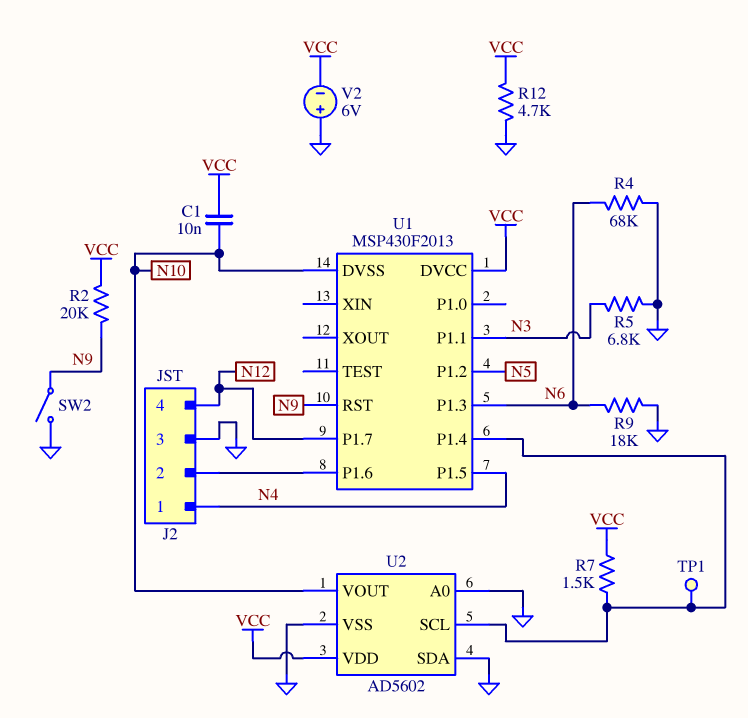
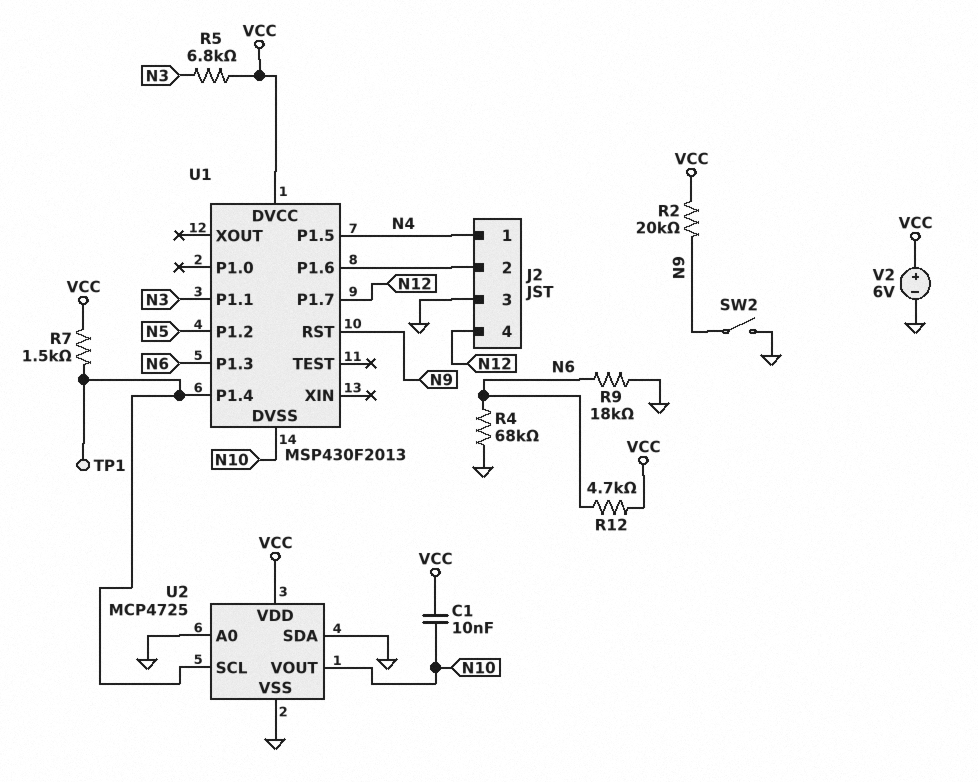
R5: 6.8k (GND, N3) -> 6.8k (N3, VCC)
R12: 4.7k (GND, VCC) -> 4.7k (N6, VCC)
U2: AD5602 -> MCP4725
V2: 6V (plus GND, minus VCC) -> 6V (plus VCC, minus GND)

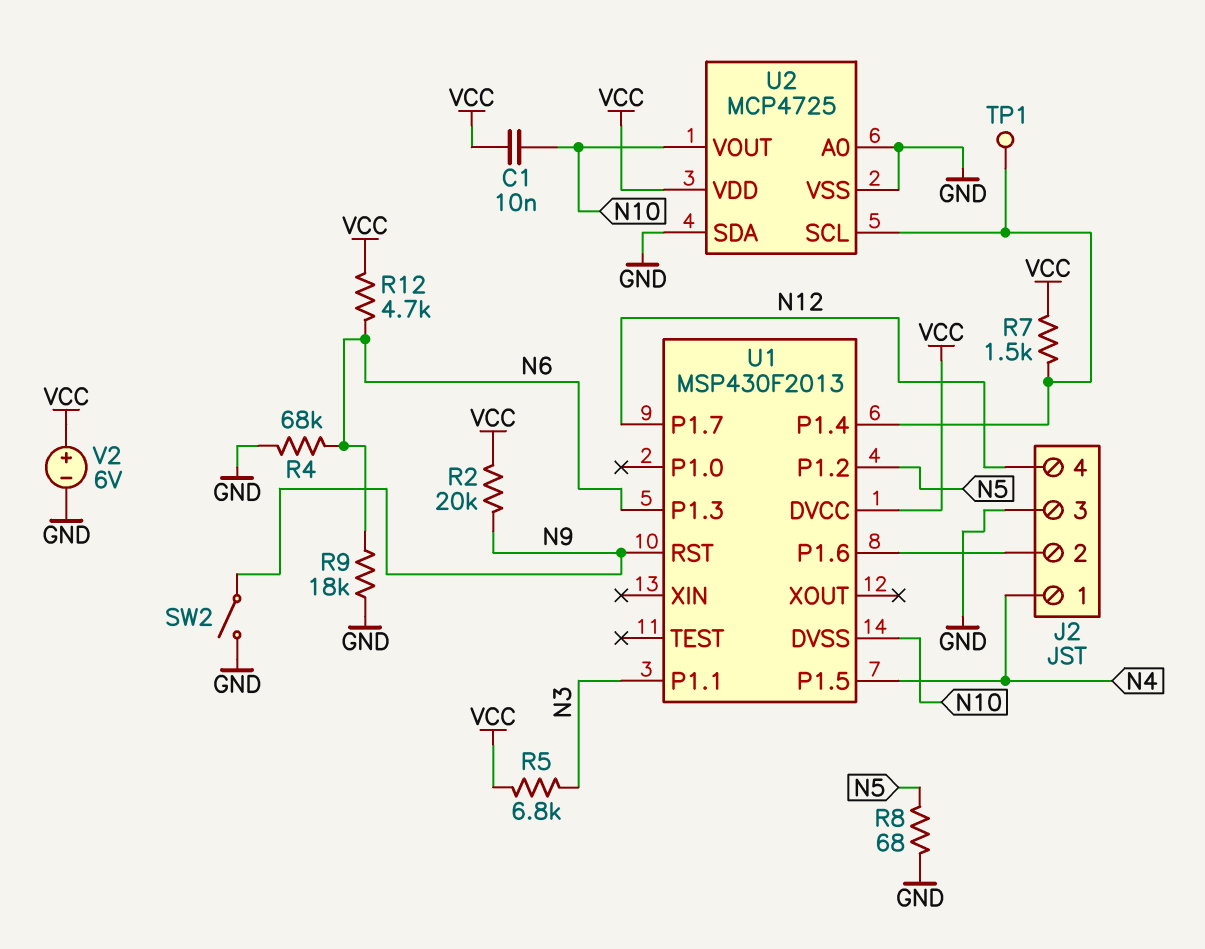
R8: none -> 68 (GND, N5)

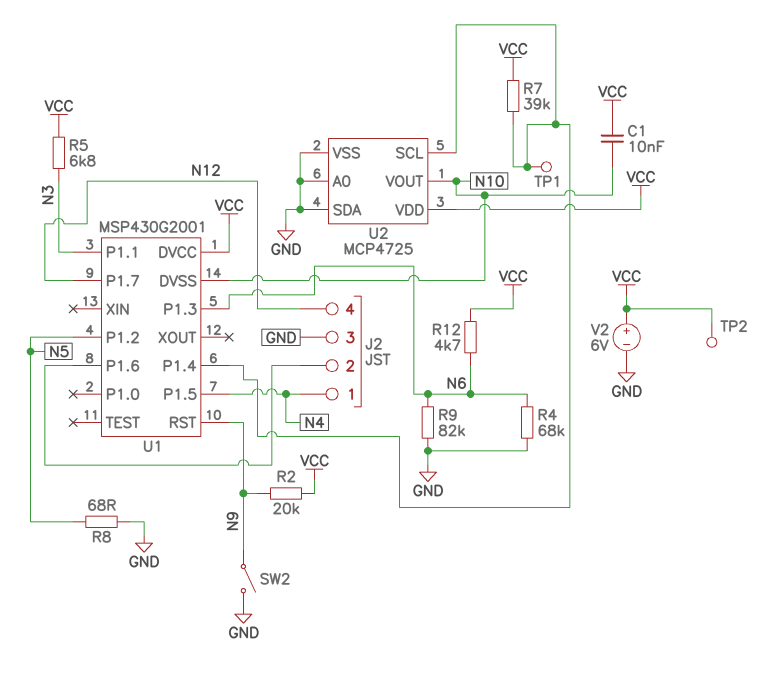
R7: 1.5k (U1/P1.4, VCC) -> 39k (U1/P1.4, VCC)
R9: 18k (GND, N6) -> 82k (GND, N6)
TP2: none -> test point (VCC)
U1: MSP430F2013 -> MSP430G2001

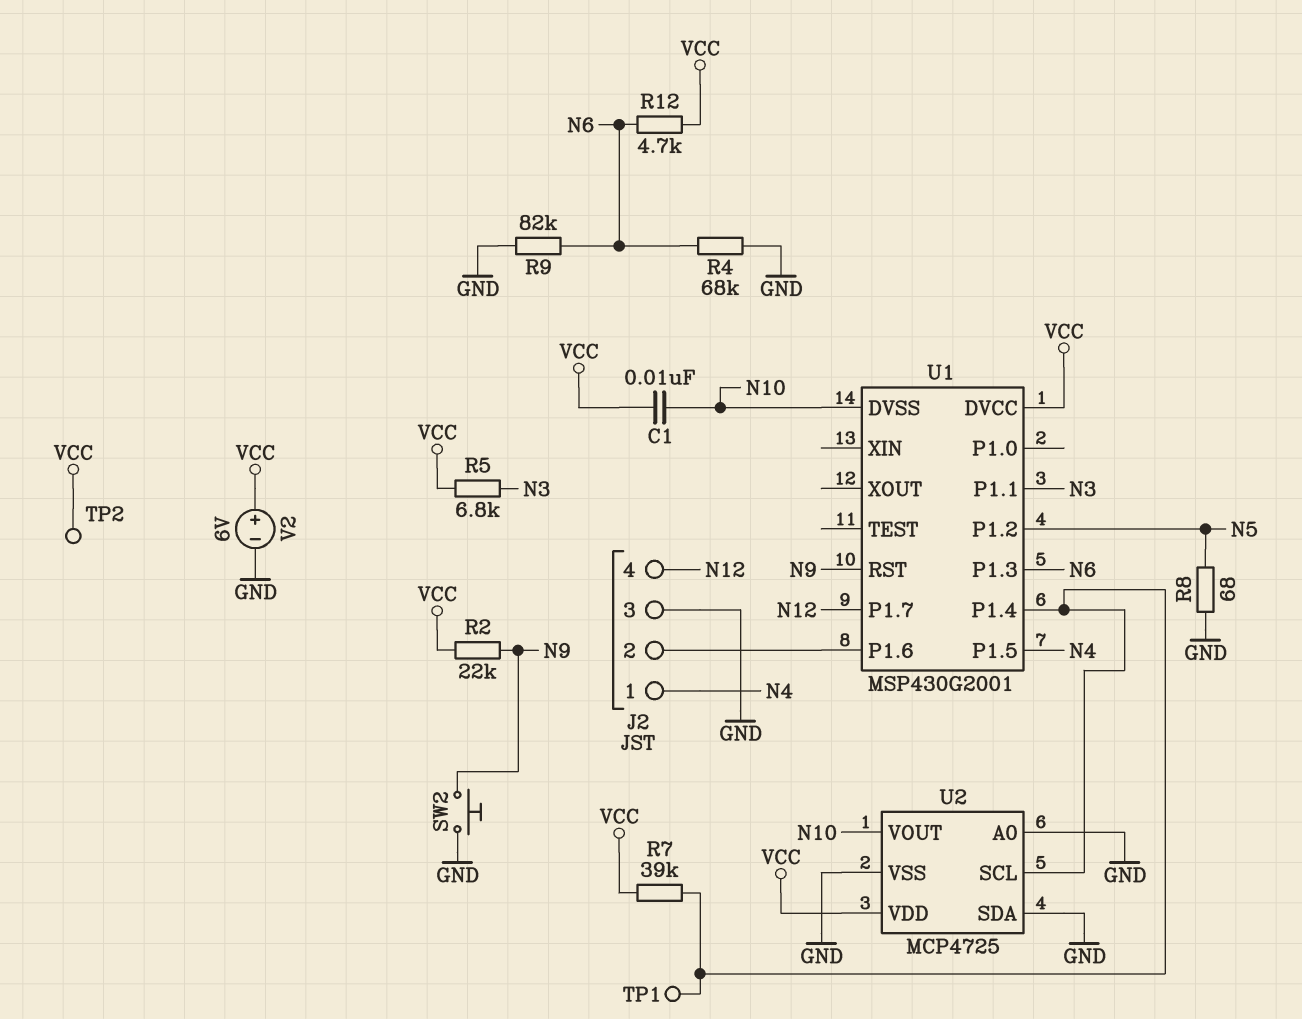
R2: 20k (N9, VCC) -> 22k (N9, VCC)
SW2: switch (GND, N9) -> button (GND, N9)

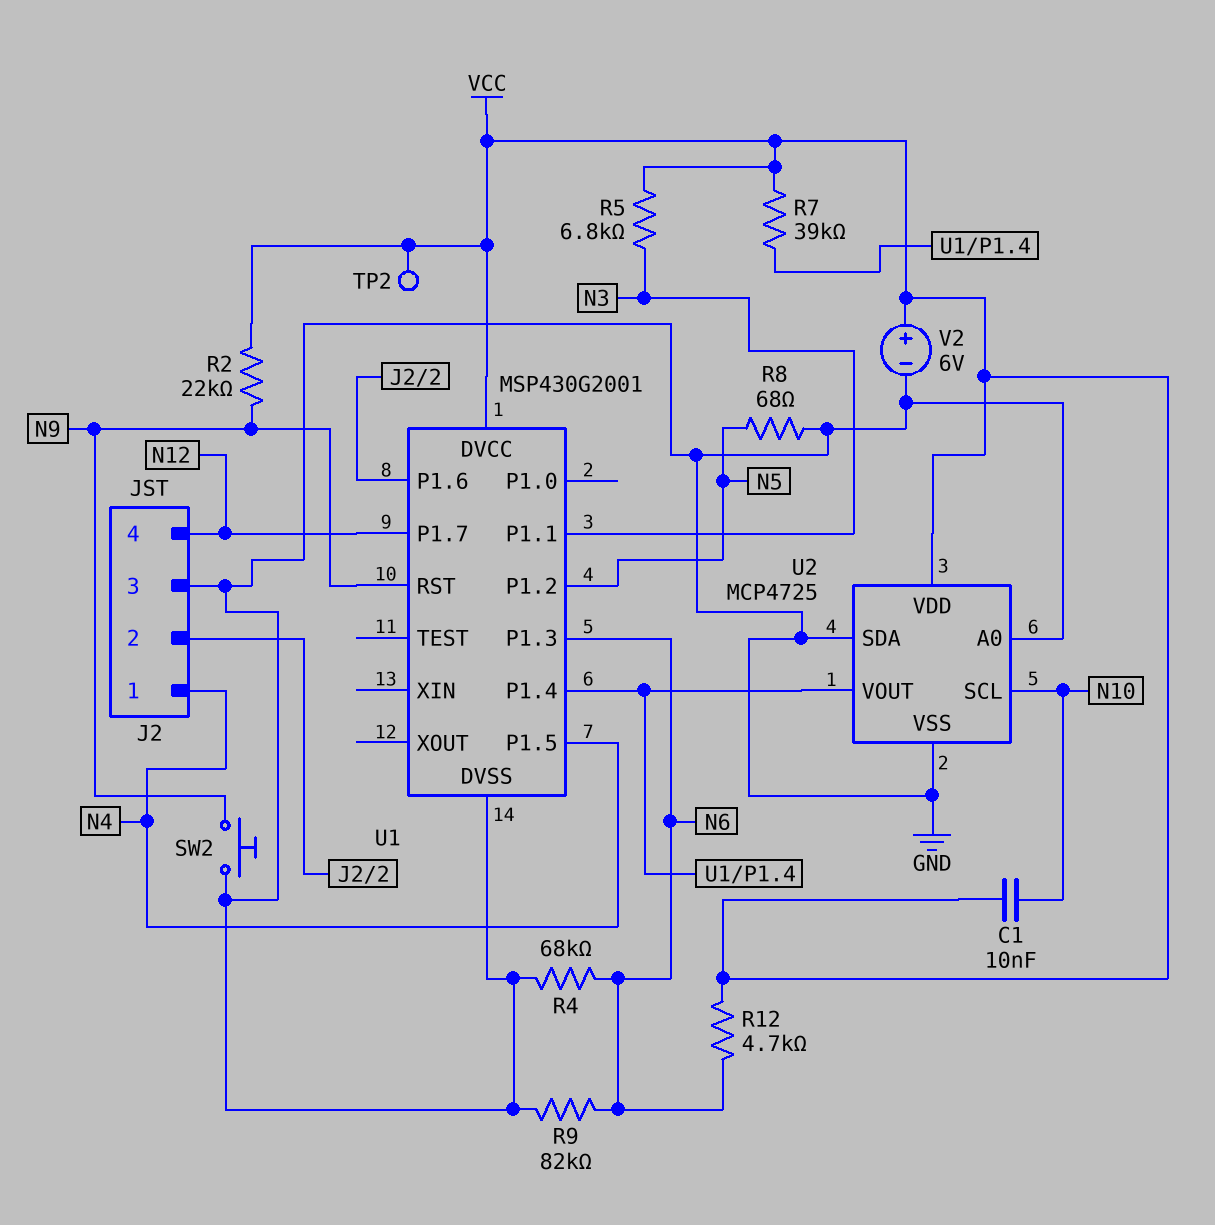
TP1: test point (U1/P1.4) -> none
U1 pin DVSS: N10 -> GND
U2 pin SCL: U1/P1.4 -> N10
U2 pin VOUT: N10 -> U1/P1.4

